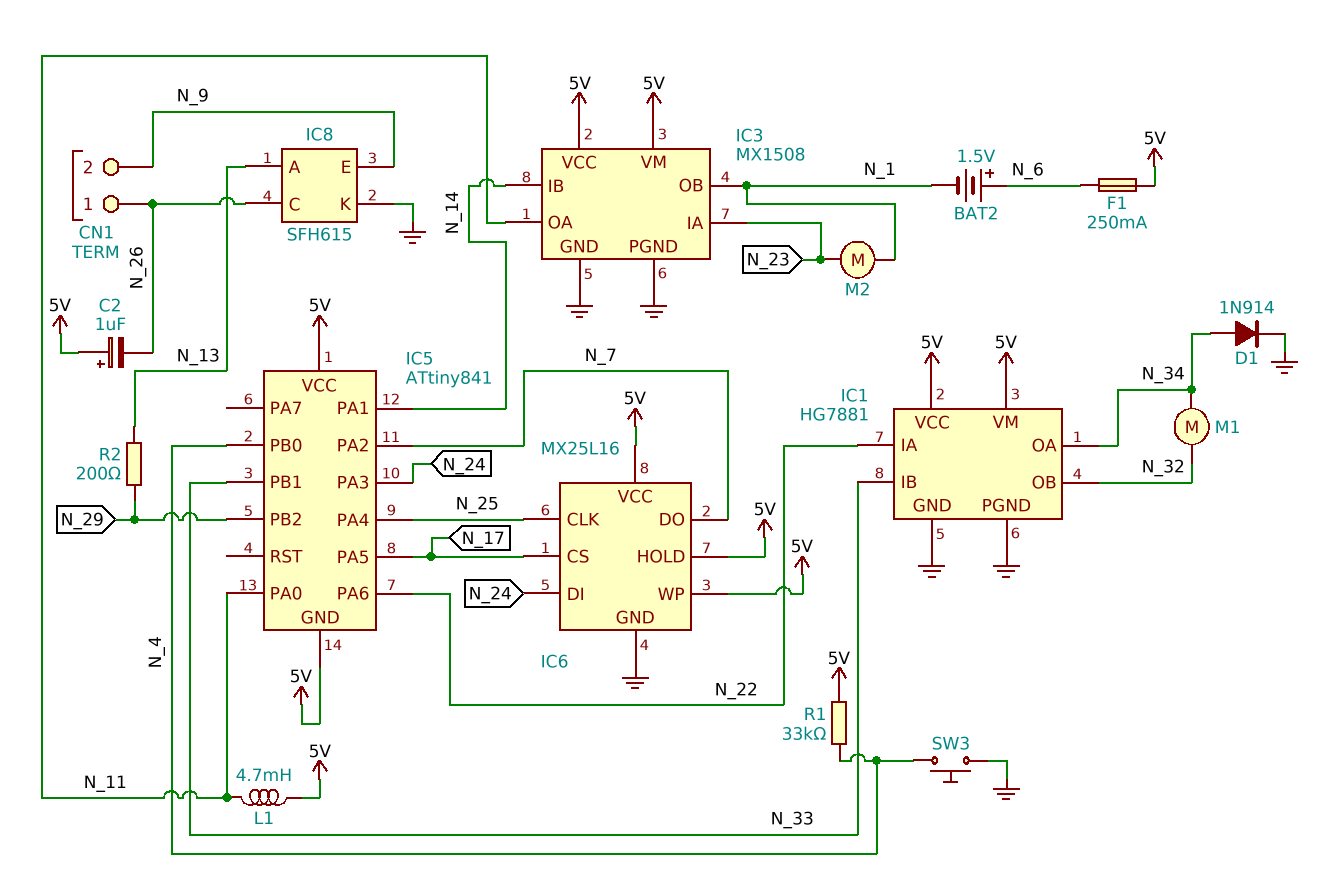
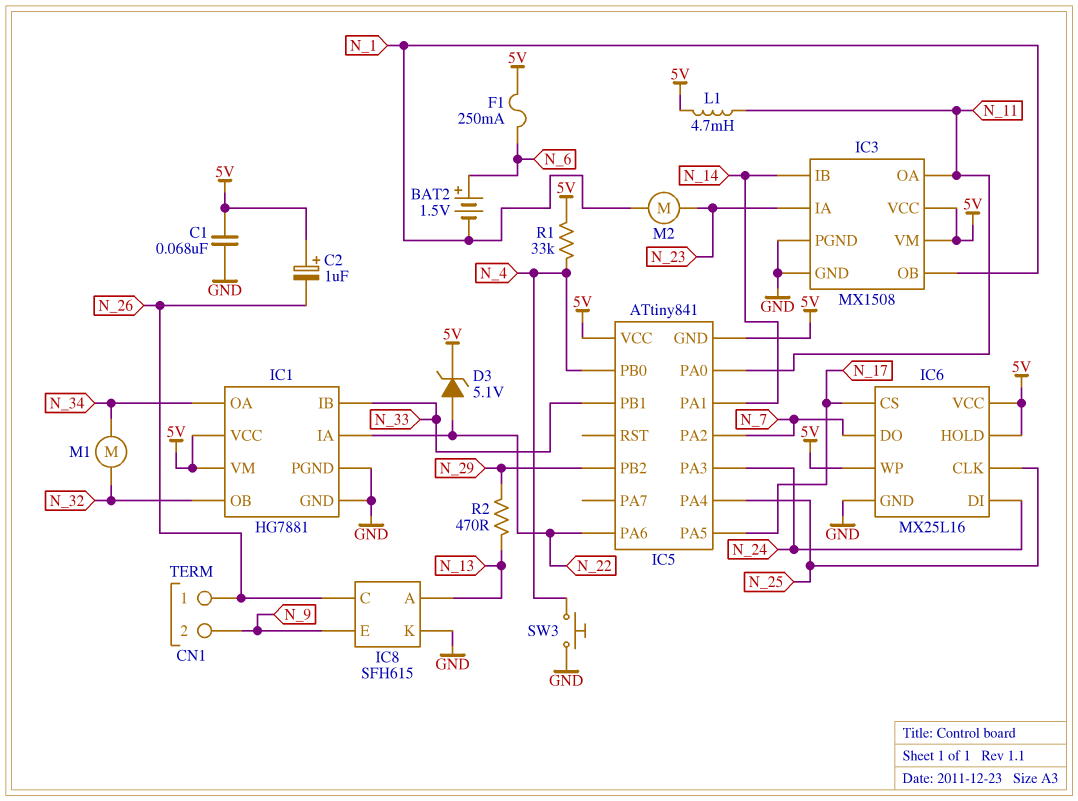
C1: none -> 68nF (5V, GND)
D1: diode 1N914 (A N_34, K GND) -> none
D3: none -> zener 5.1V (A N_22, K 5V)
R2: 200 (N_13, N_29) -> 470 (N_13, N_29)

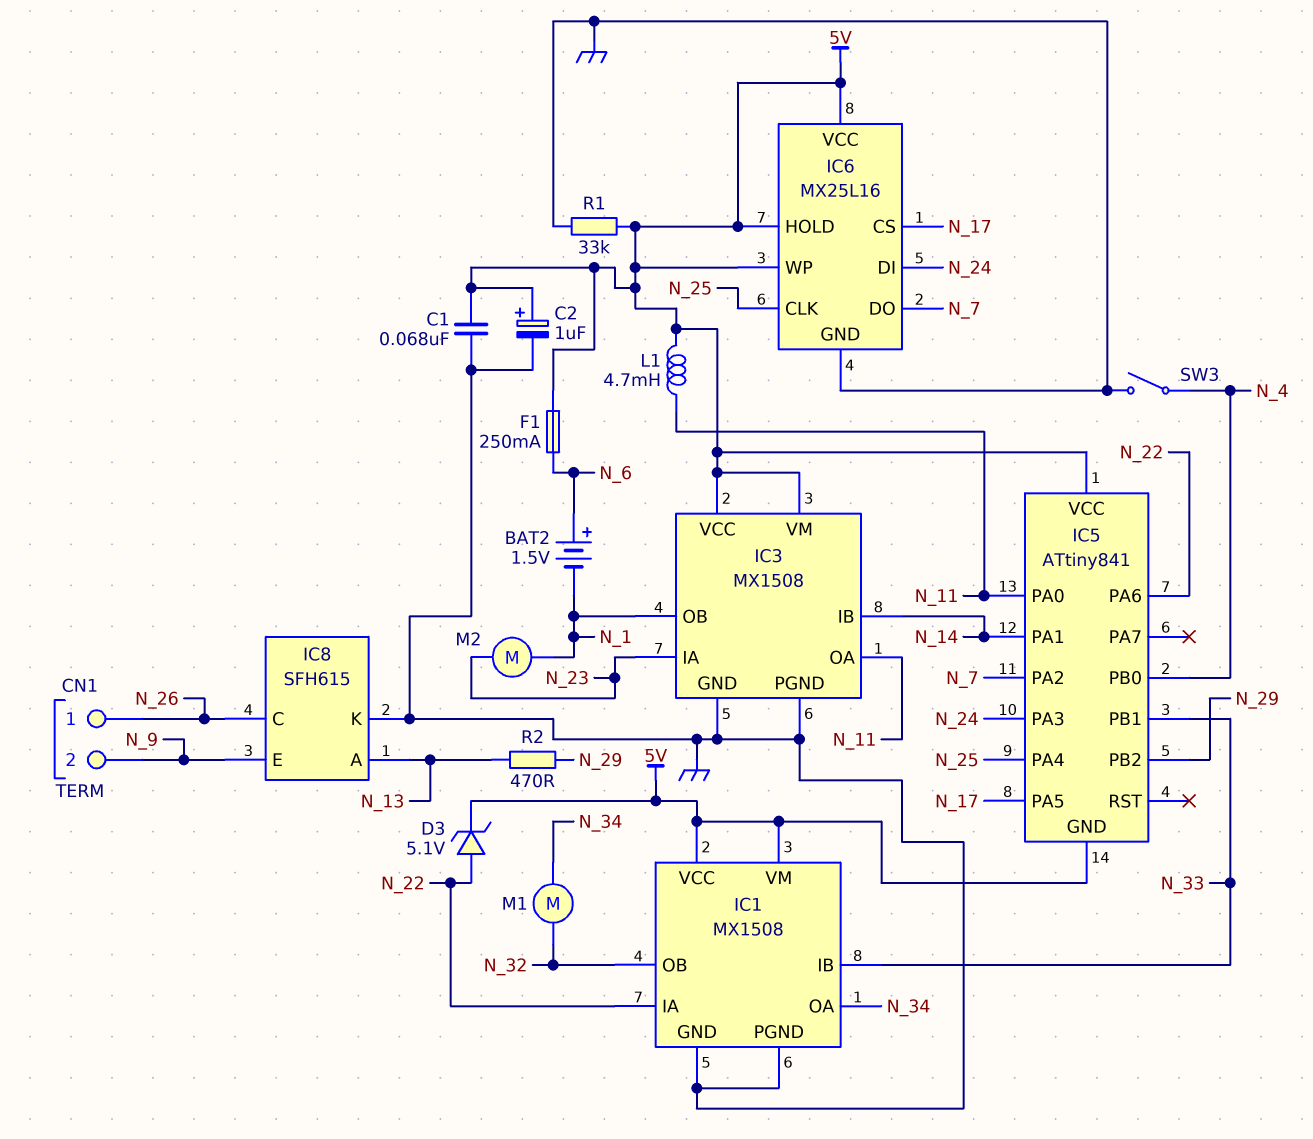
C2: 1uF (plus 5V, minus N_26) -> 1uF (plus 5V, minus GND)
IC1: HG7881 -> MX1508
R1: 33k (5V, N_4) -> 33k (5V, GND)
SW3: button (GND, N_4) -> switch (GND, N_4)

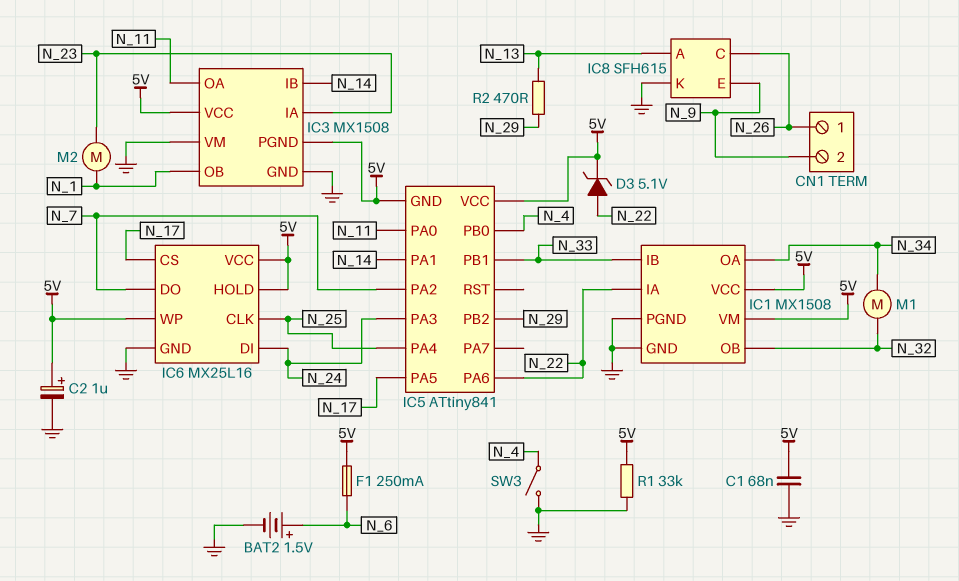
BAT2: 1.5V (plus N_6, minus N_1) -> 1.5V (plus N_6, minus GND)
IC3 pin PGND: GND -> 5V
IC3 pin VM: 5V -> GND
L1: 4.7mH (5V, N_11) -> none

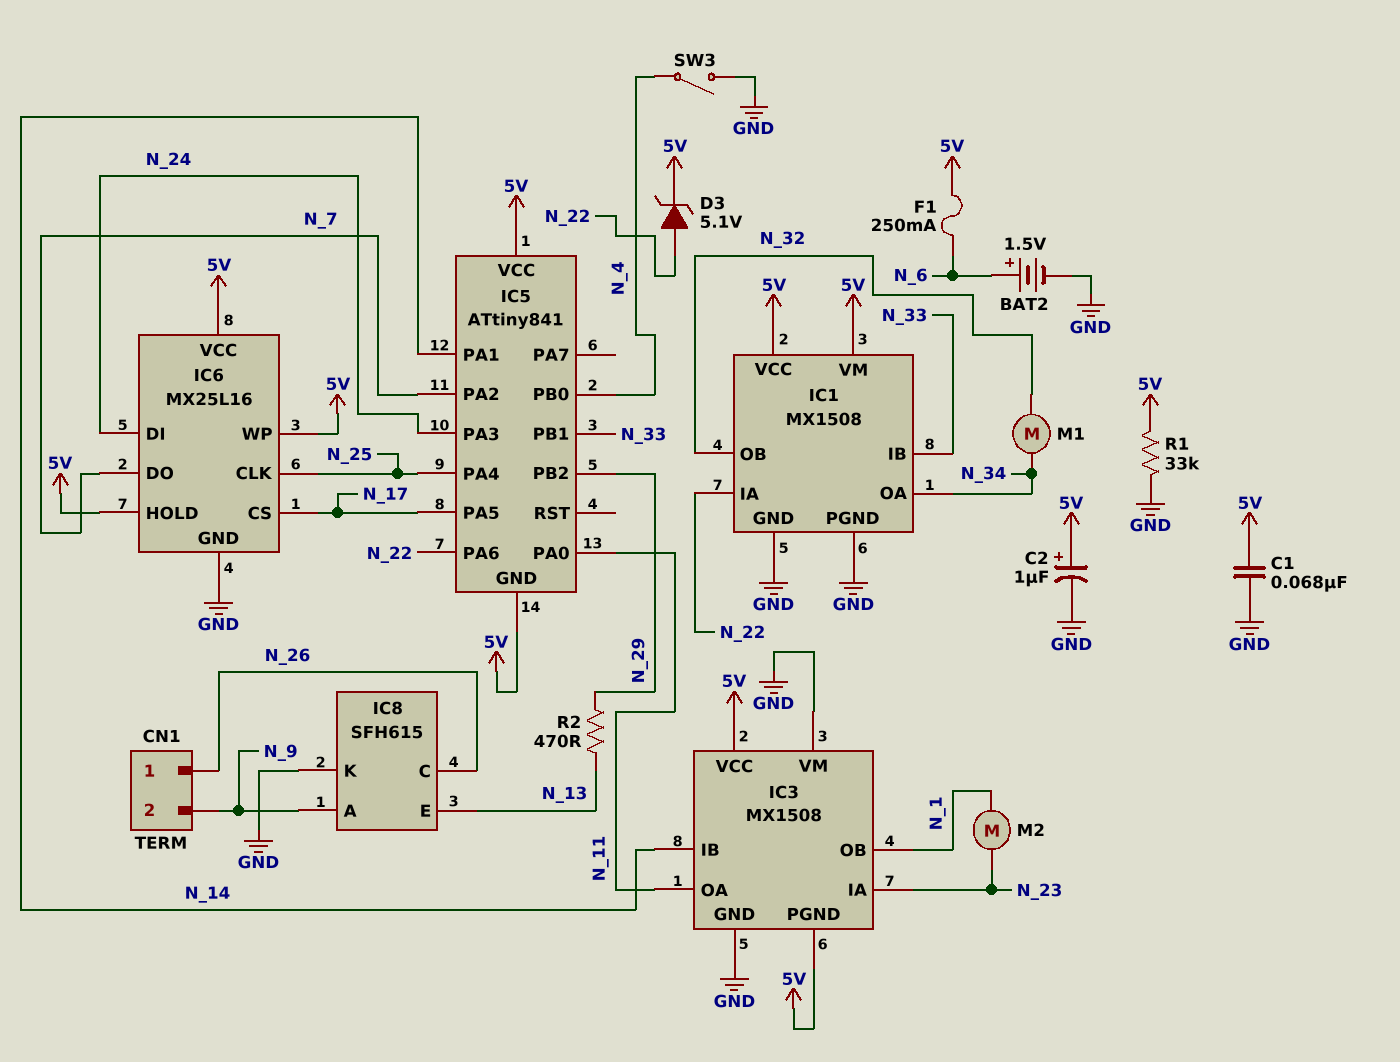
IC8 pin A: N_13 -> N_9
IC8 pin E: N_9 -> N_13

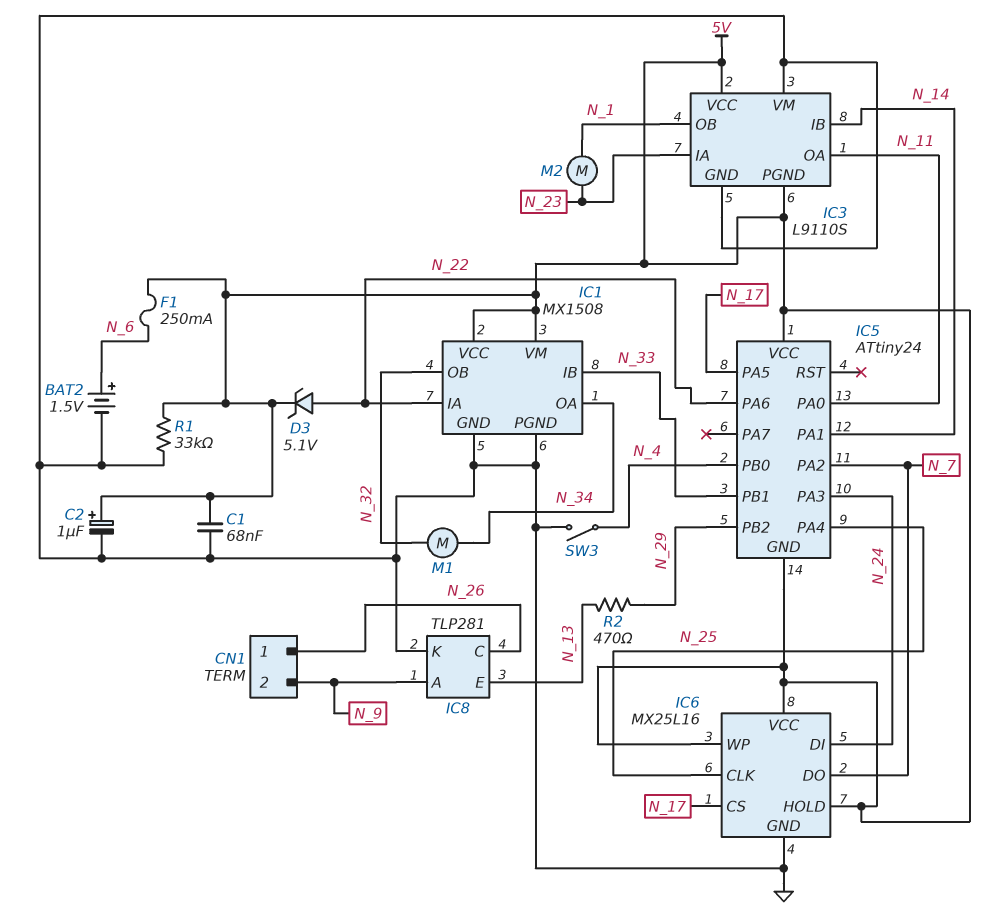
IC3: MX1508 -> L9110S
IC5: ATtiny841 -> ATtiny24
IC8: SFH615 -> TLP281

